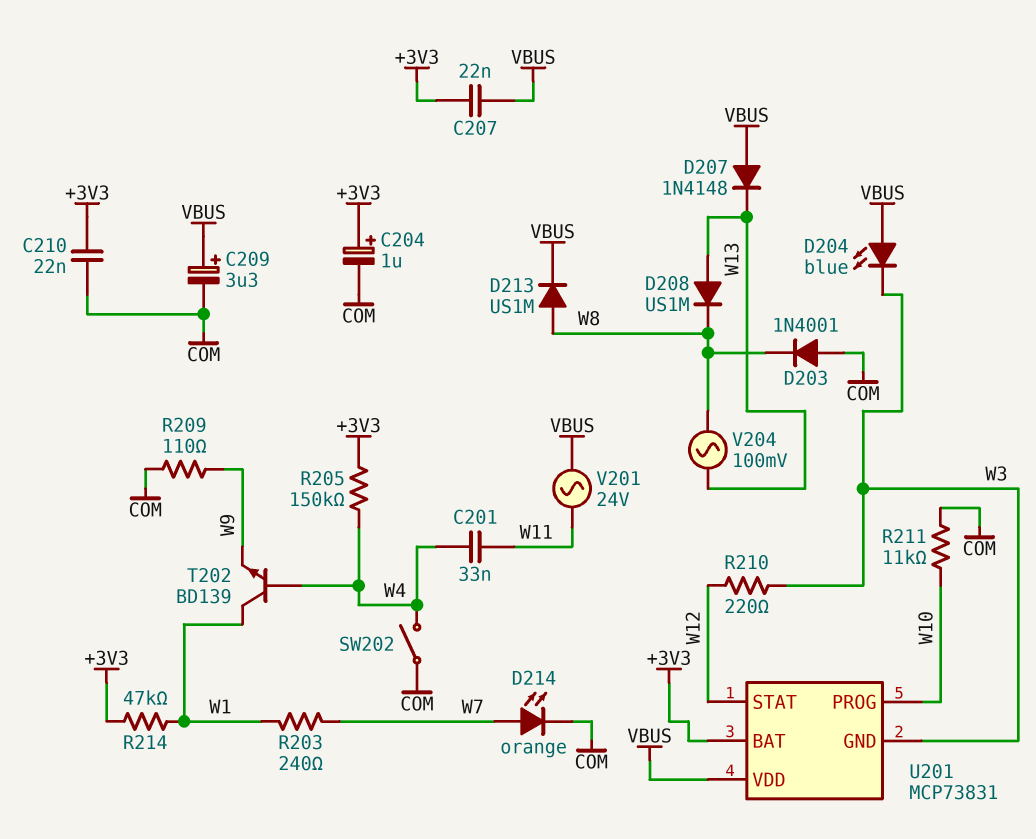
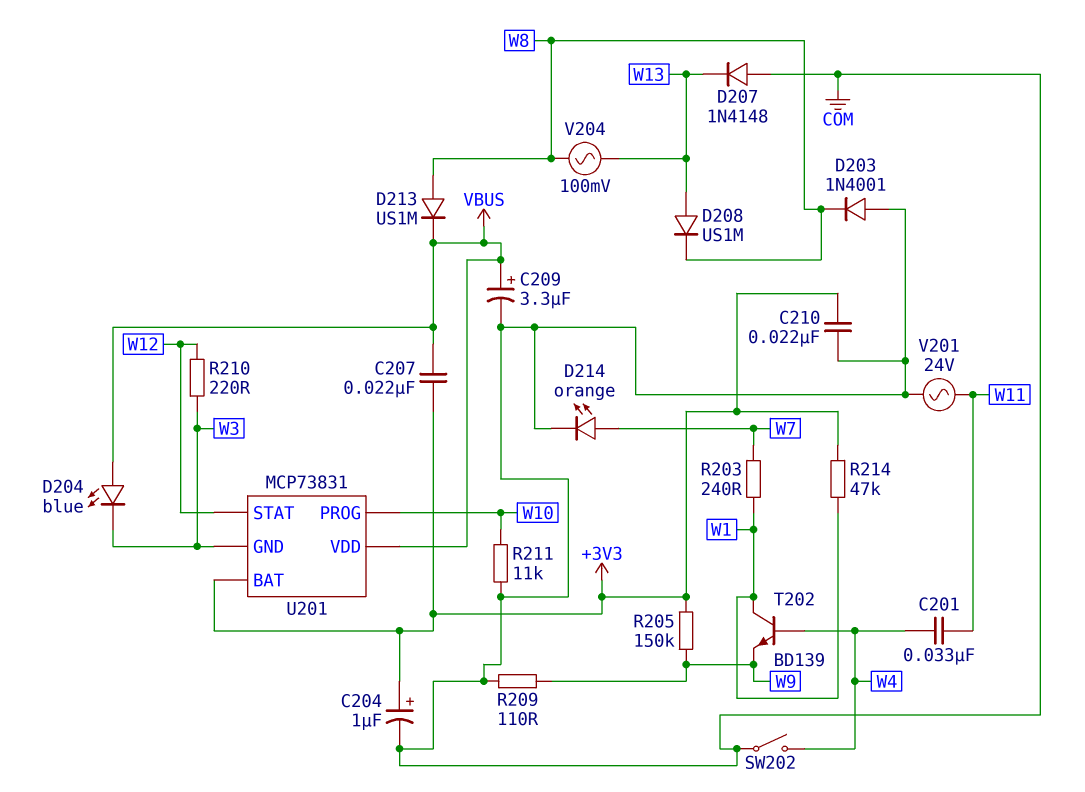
D207: diode 1N4148 (A VBUS, K W13) -> diode 1N4148 (A COM, K W13)
R205: 150k (+3V3, W4) -> 150k (+3V3, W9)
V201: AC 24V (VBUS, W11) -> AC 24V (COM, W11)

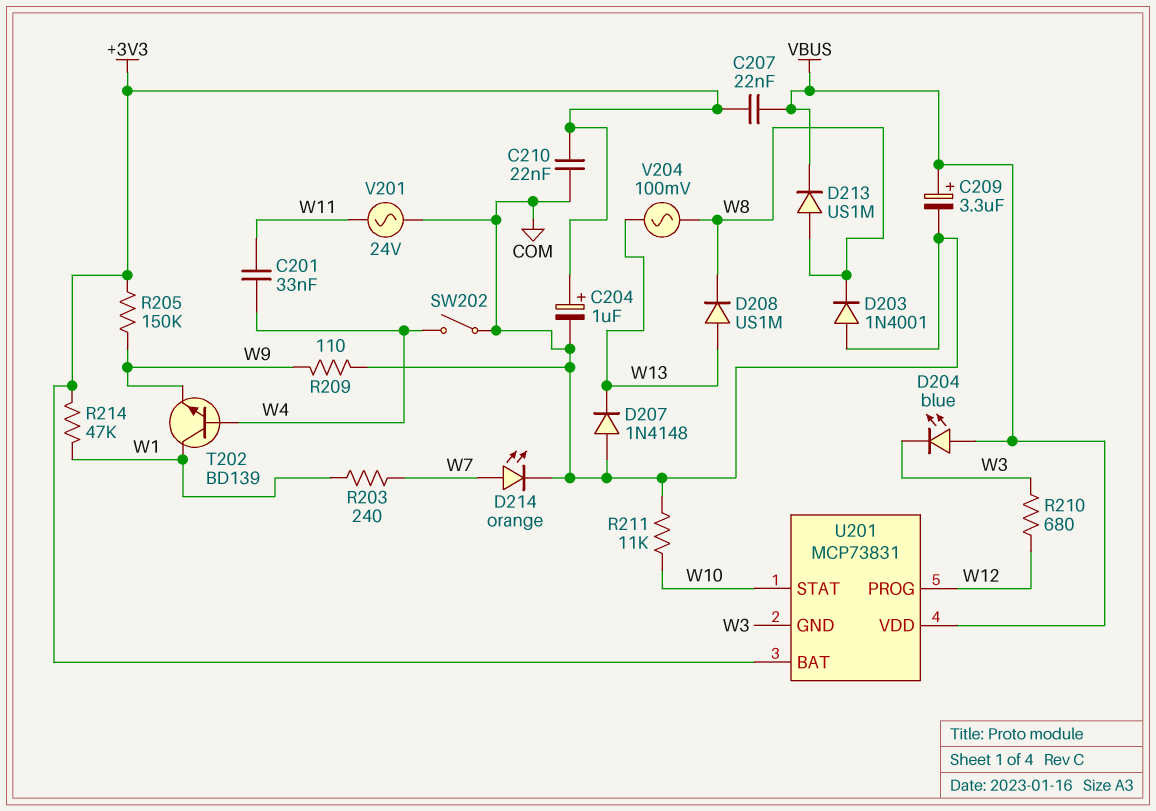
R210: 220 (W3, W12) -> 680 (W3, W12)
U201 pin PROG: W10 -> W12
U201 pin STAT: W12 -> W10

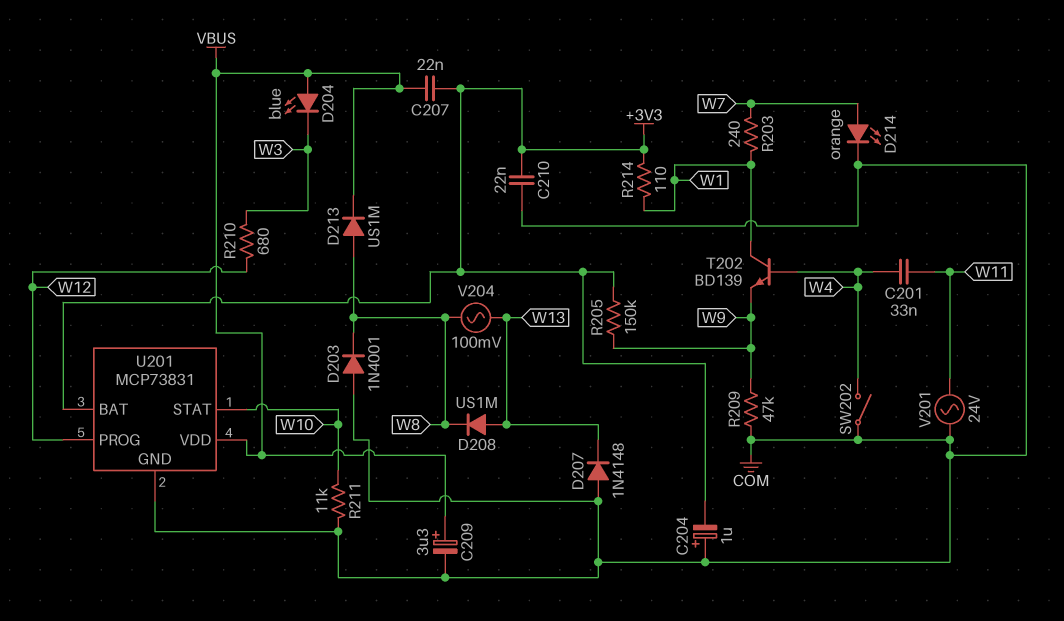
C204: 1uF (plus +3V3, minus COM) -> 1uF (plus COM, minus +3V3)
R209: 110 (COM, W9) -> 47k (COM, W9)
R214: 47k (+3V3, W1) -> 110 (+3V3, W1)
U201 pin GND: W3 -> COM

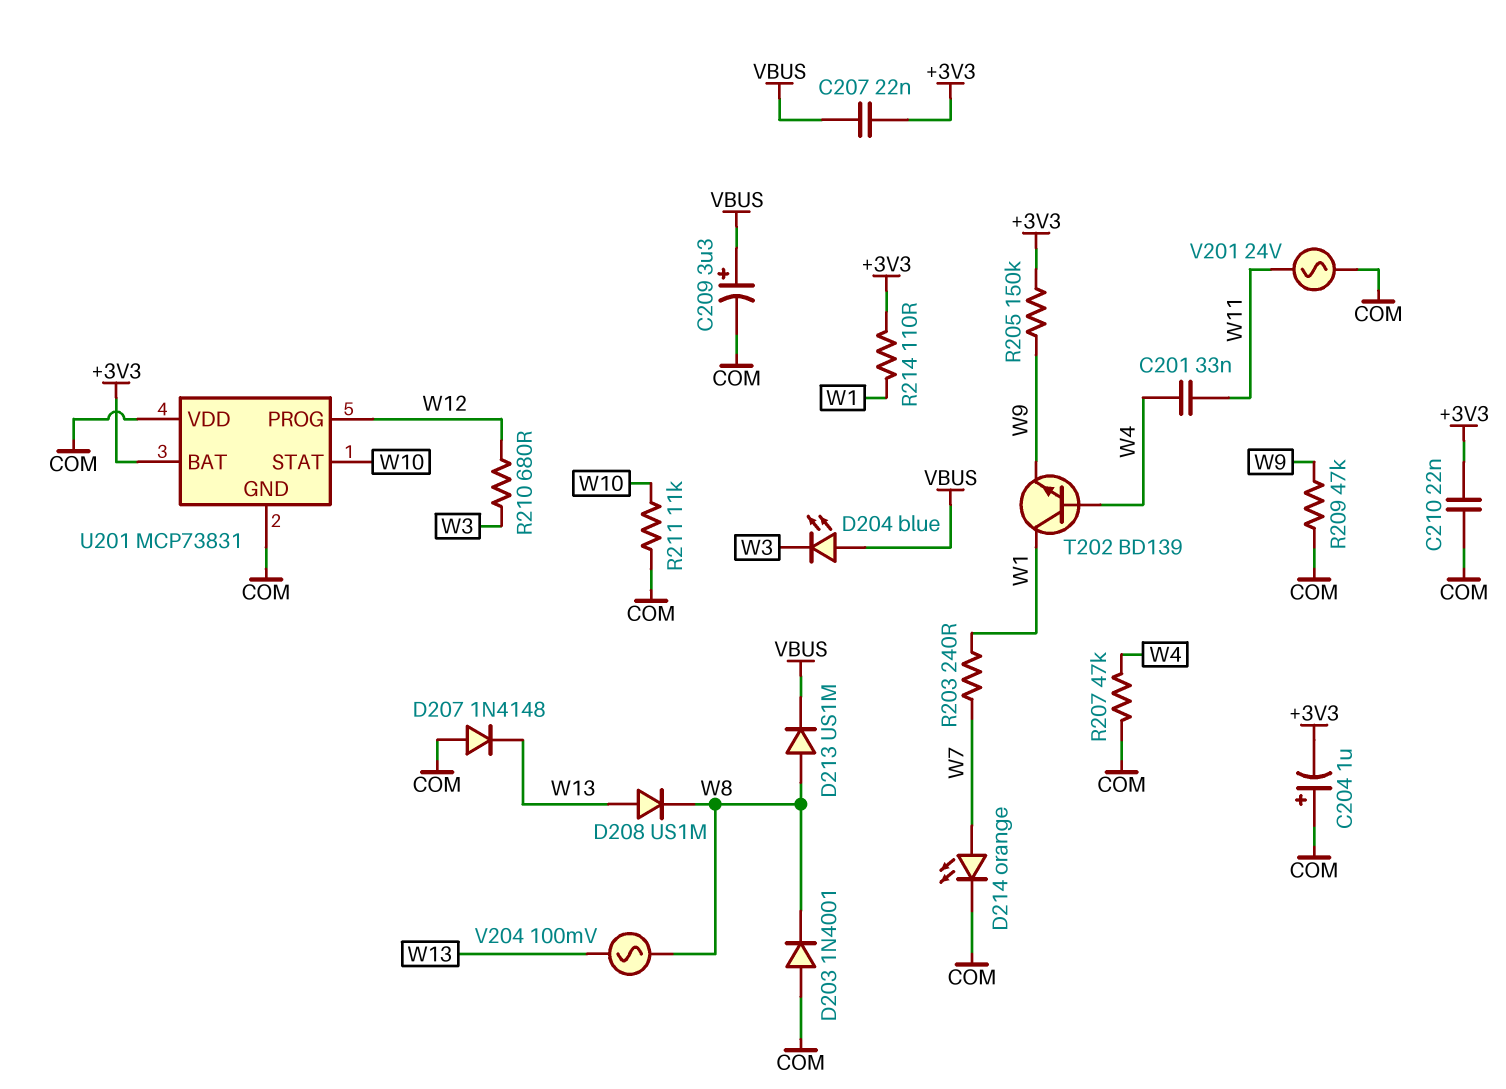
R207: none -> 47k (COM, W4)
SW202: switch (COM, W4) -> none
U201 pin VDD: VBUS -> COM

